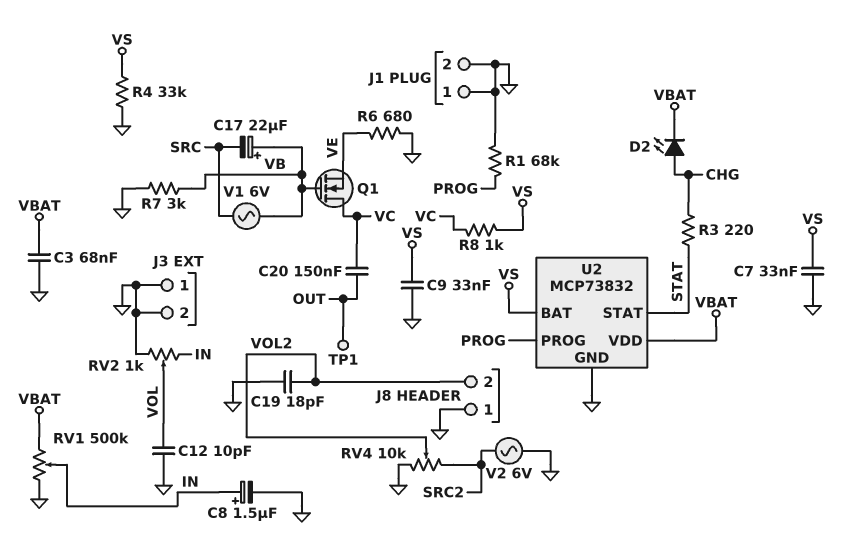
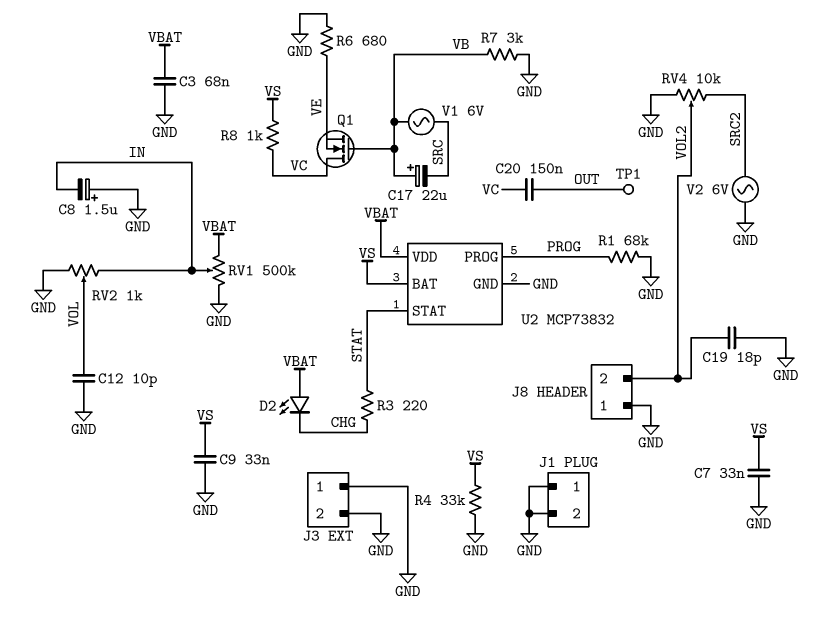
C8: 1.5uF (plus IN, minus GND) -> 1.5uF (plus GND, minus IN)
D2: LED (A CHG, K VBAT) -> LED (A VBAT, K CHG)

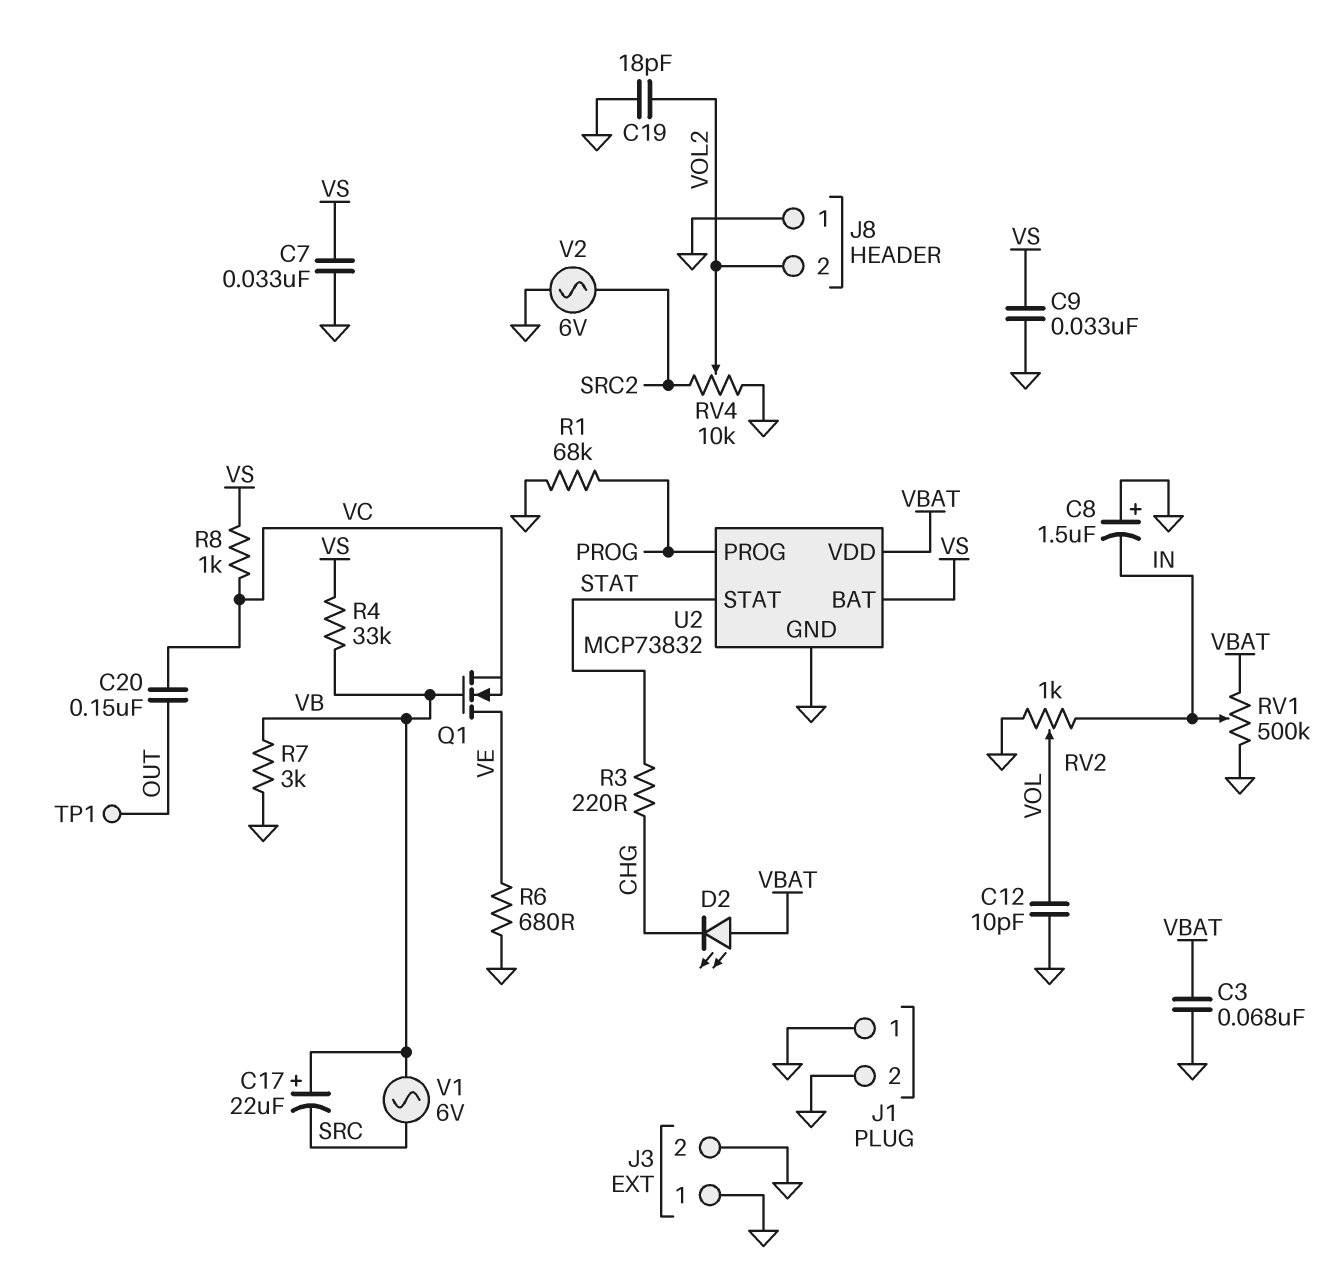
Q1: NMOS (G VB, D VC, S VE) -> NMOS (G VB, D VE, S VC)
R4: 33k (GND, VS) -> 33k (VB, VS)

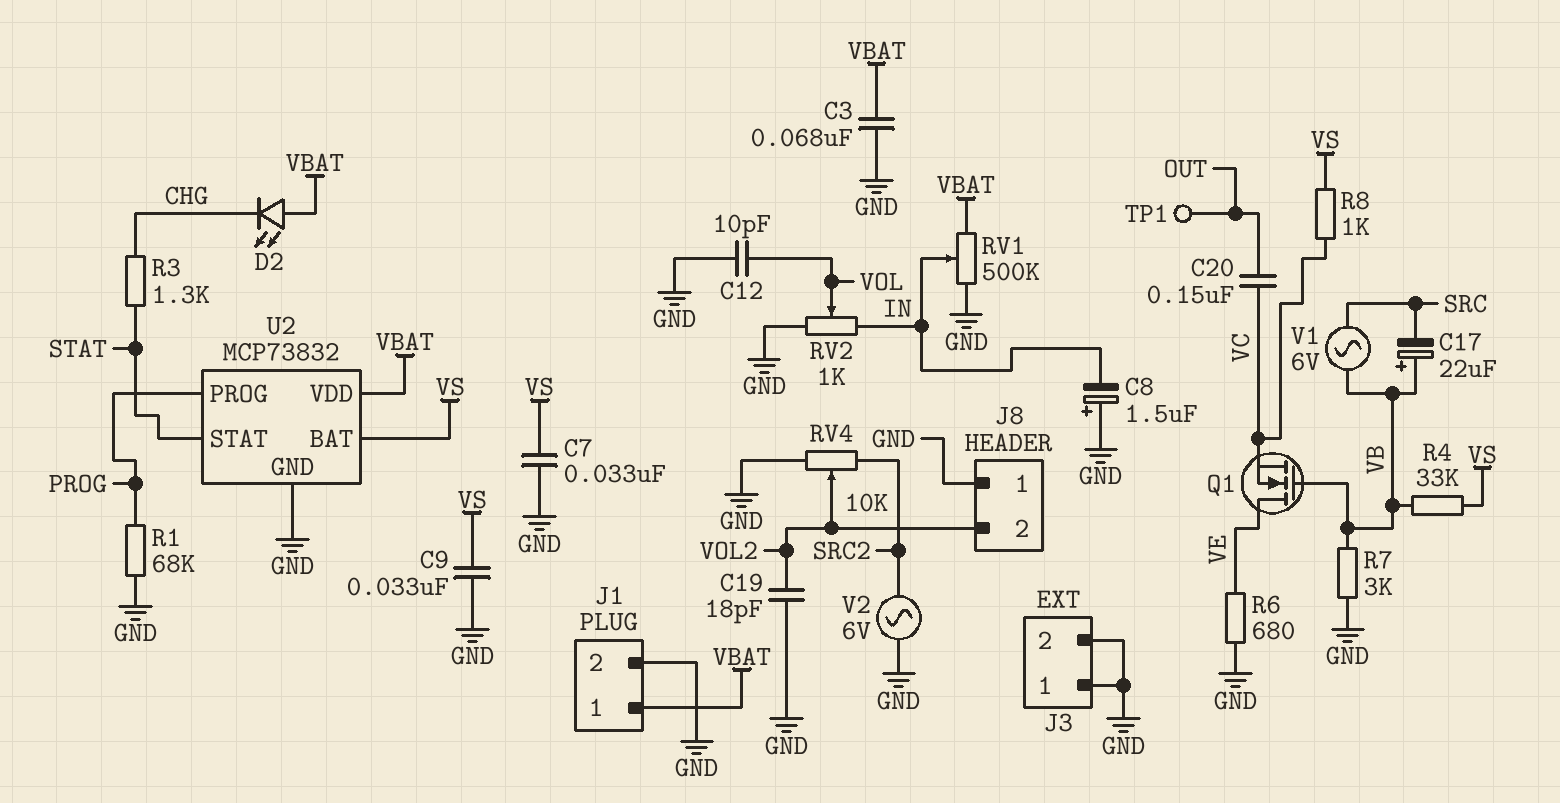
J1 pin 1: GND -> VBAT
R3: 220 (CHG, STAT) -> 1.3k (CHG, STAT)

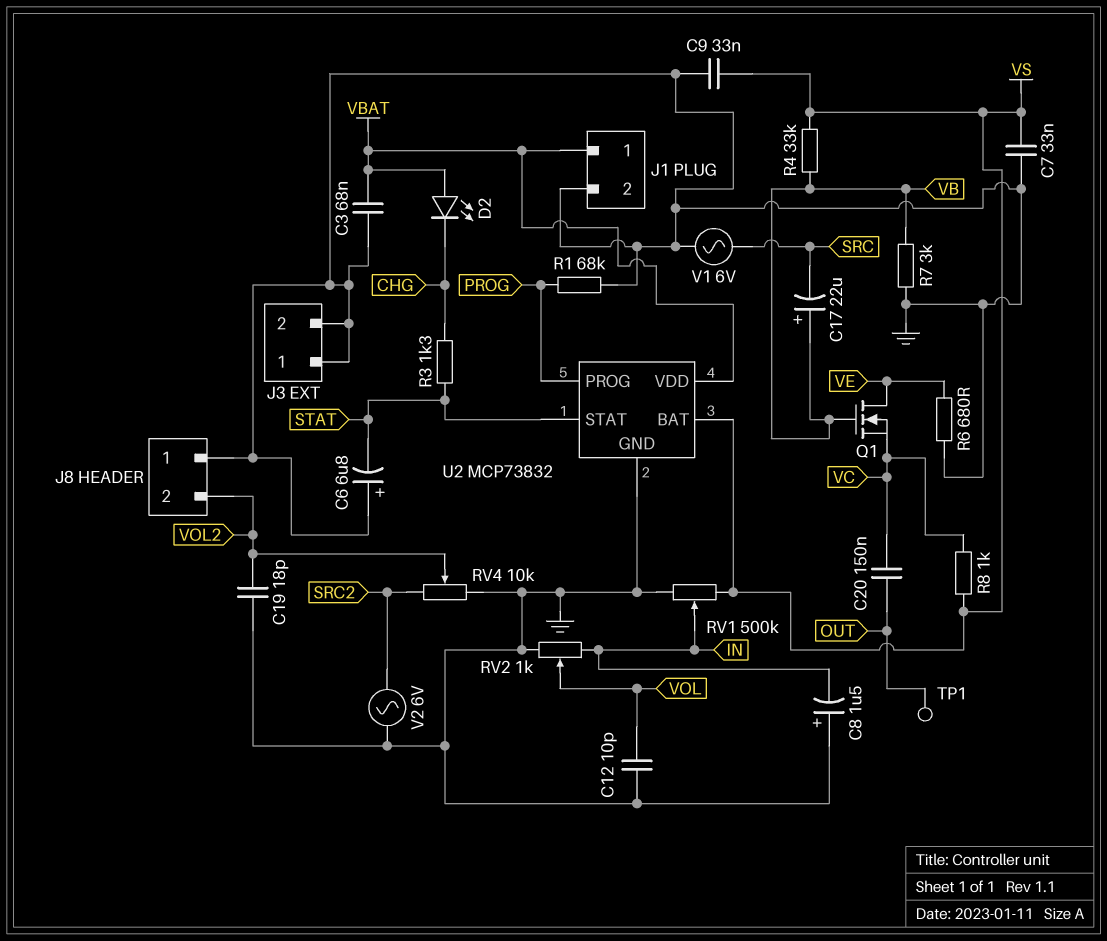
C6: none -> 6.8uF (plus GND, minus STAT)
RV1: 500k (GND, VBAT, wiper IN) -> 500k (GND, VS, wiper IN)
V1: AC 6V (SRC, VB) -> AC 6V (GND, SRC)

